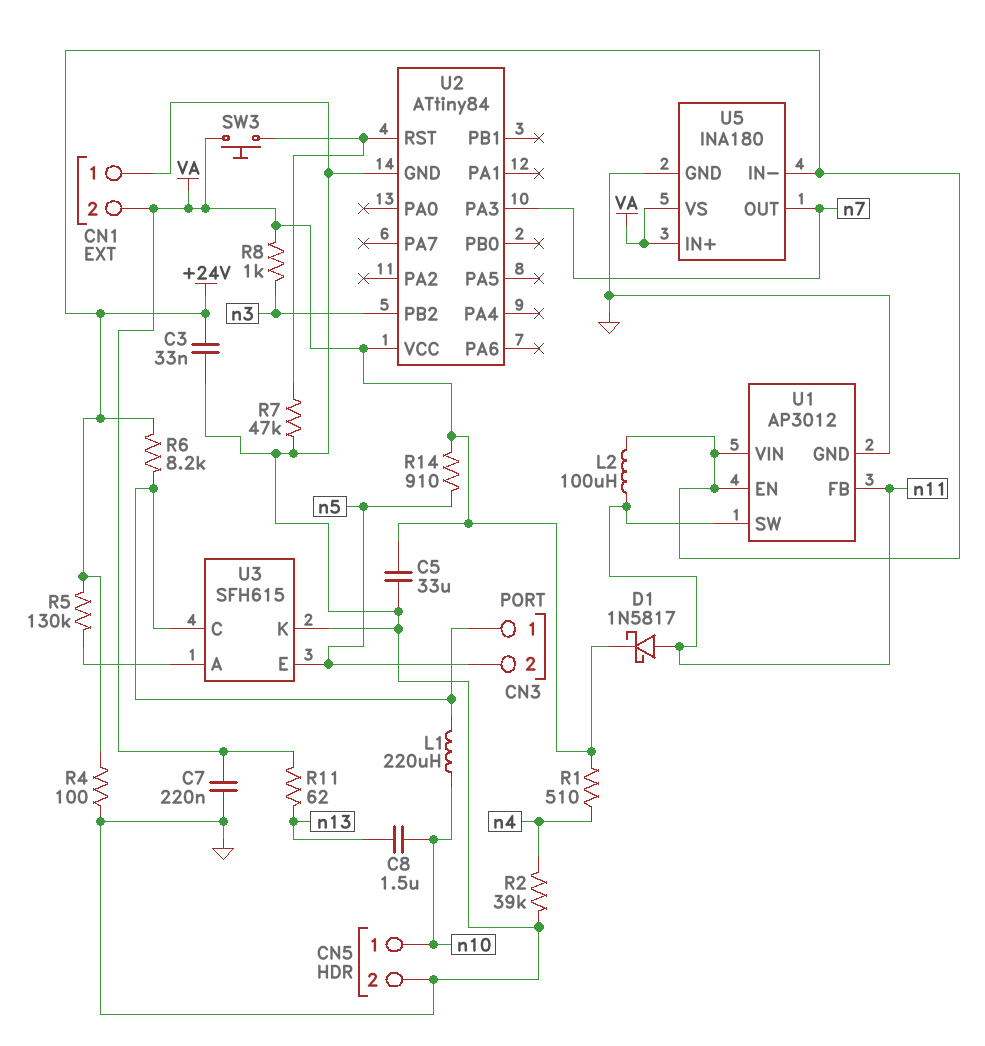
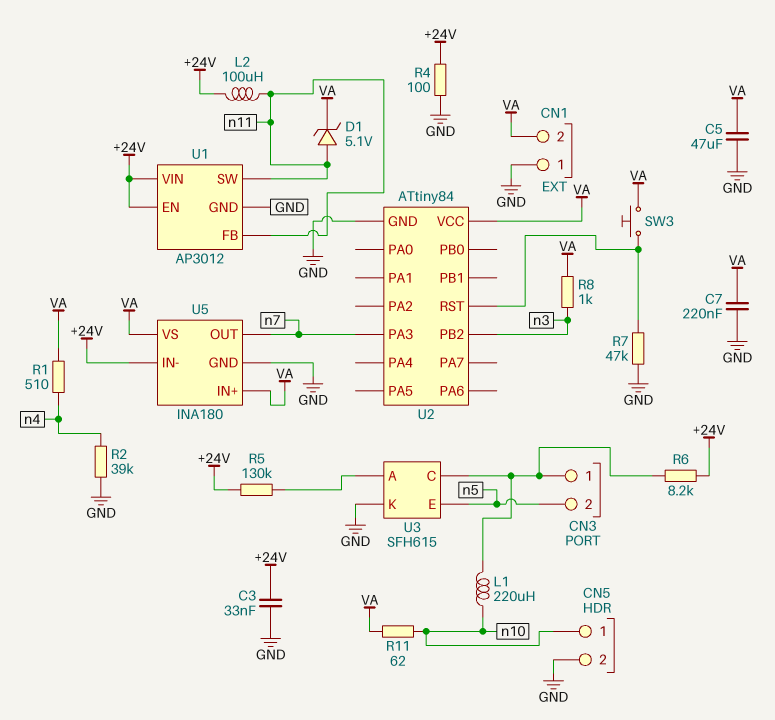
C5: 33uF (GND, VA) -> 47uF (GND, VA)
C8: 1.5uF (n10, n13) -> none
D1: schottky 1N5817 (A n11, K VA) -> zener 5.1V (A n11, K VA)
R11: 62 (VA, n13) -> 62 (VA, n10)
R14: 910 (VA, n5) -> none

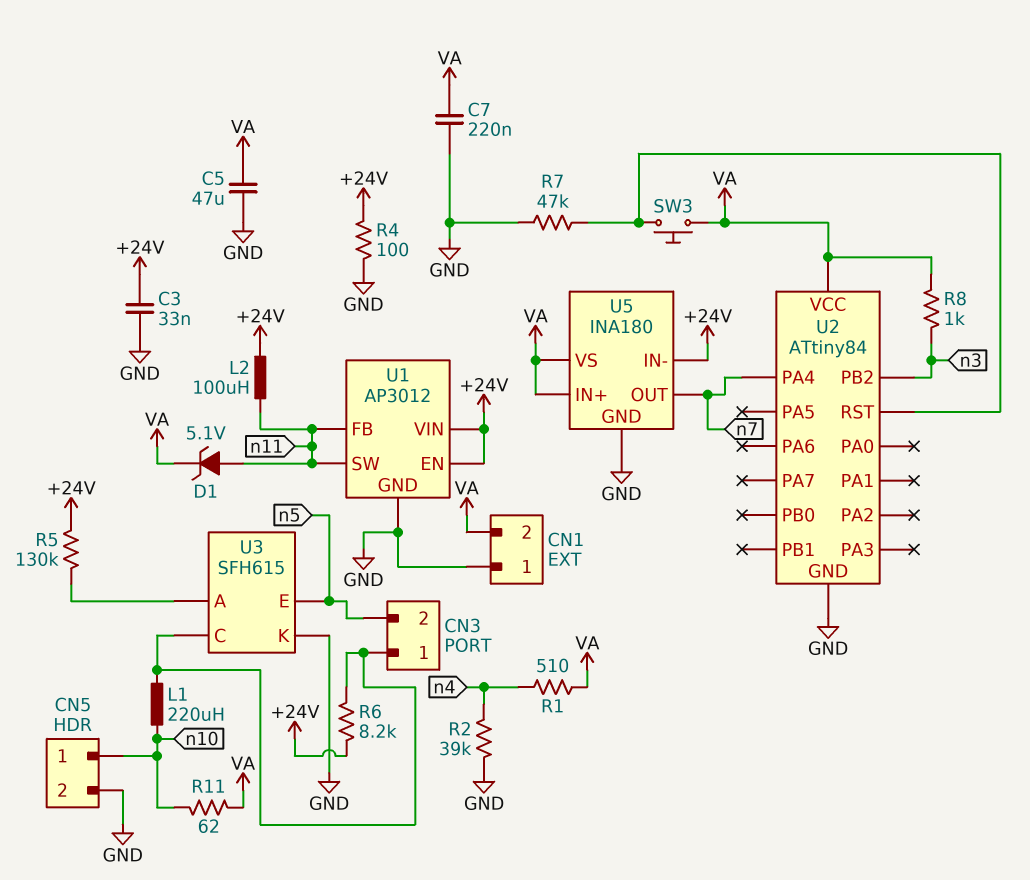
U2 pin PA3: n7 -> none
U2 pin PA4: none -> n7

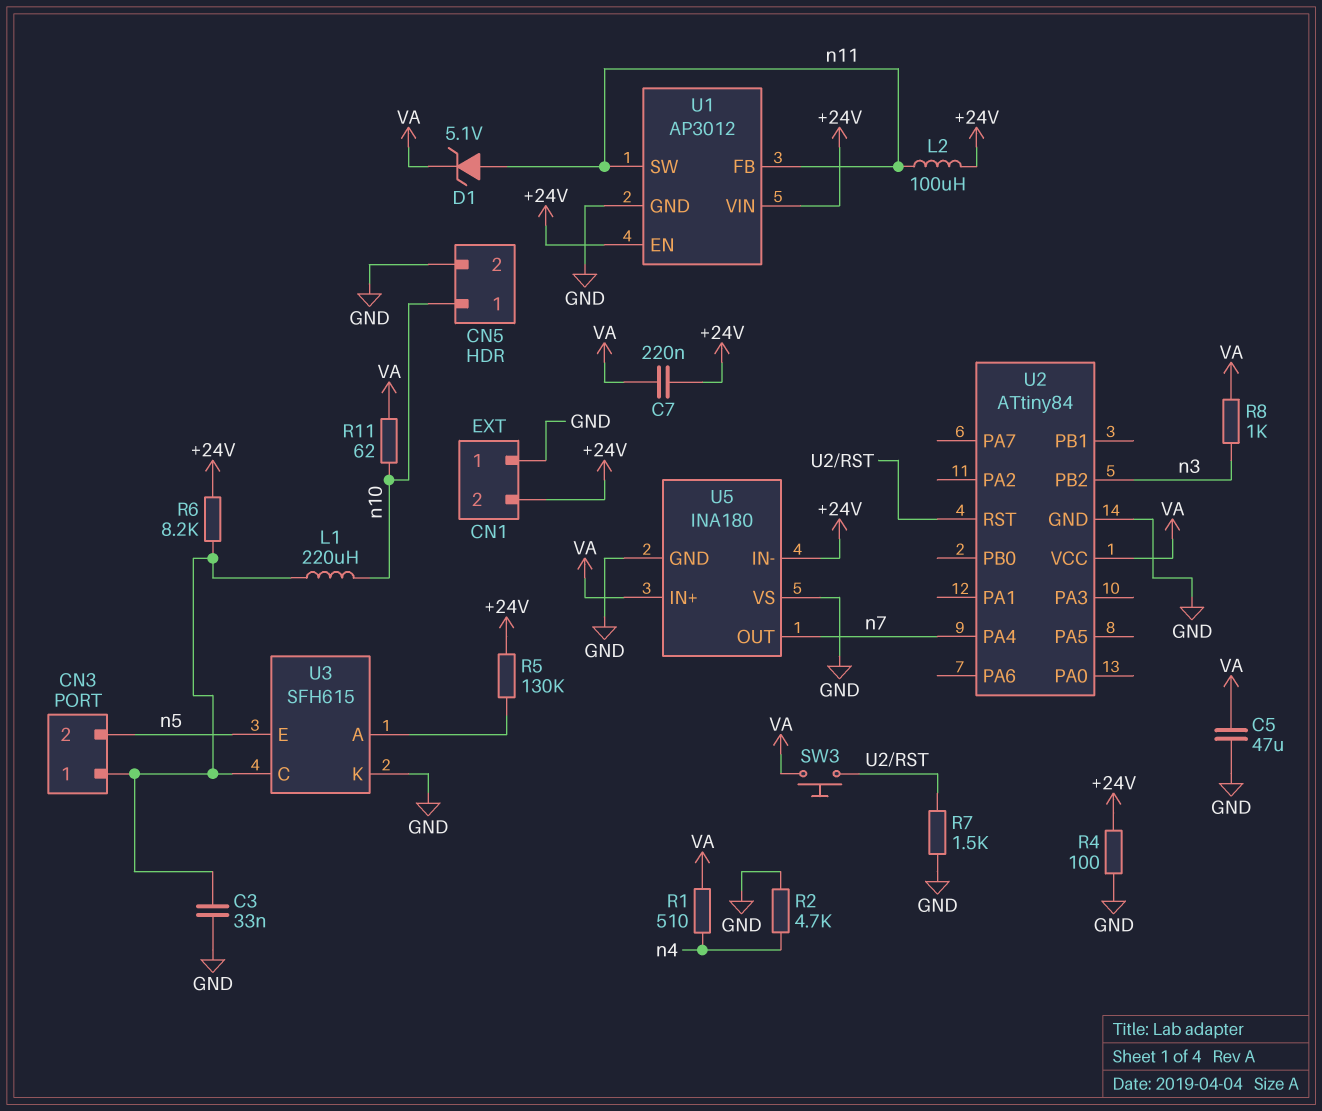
C3: 33nF (+24V, GND) -> 33nF (CN3/1, GND)
C7: 220nF (GND, VA) -> 220nF (+24V, VA)
CN1 pin 2: VA -> +24V
R2: 39k (GND, n4) -> 4.7k (GND, n4)
R7: 47k (GND, U2/RST) -> 1.5k (GND, U2/RST)
U5 pin VS: VA -> GND

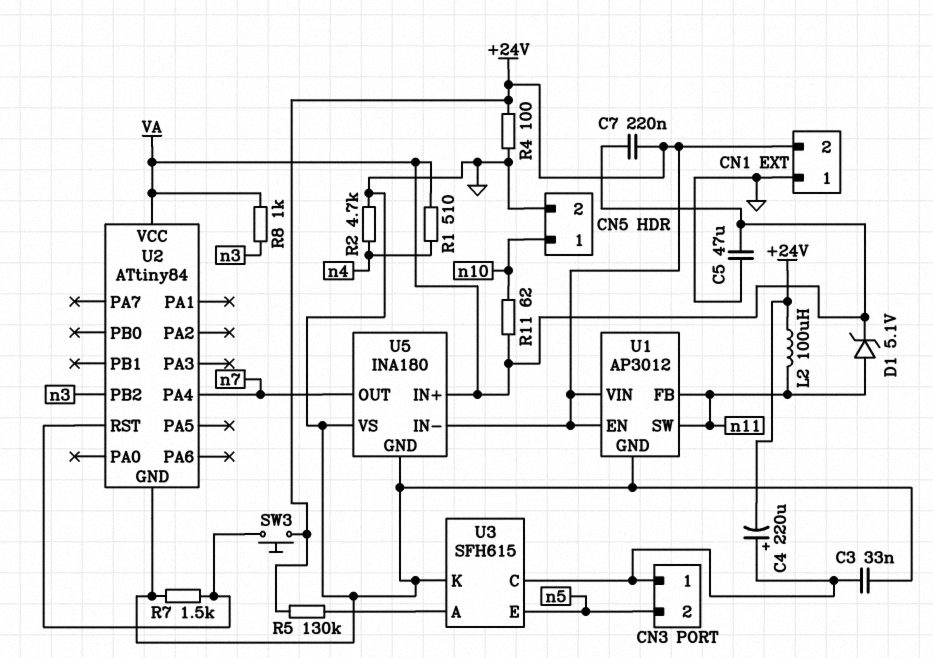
C4: none -> 220uF (plus CN3/1, minus +24V)
L1: 220uH (CN3/1, n10) -> none
R6: 8.2k (+24V, CN3/1) -> none
SW3: button (U2/RST, VA) -> button (+24V, U2/RST)

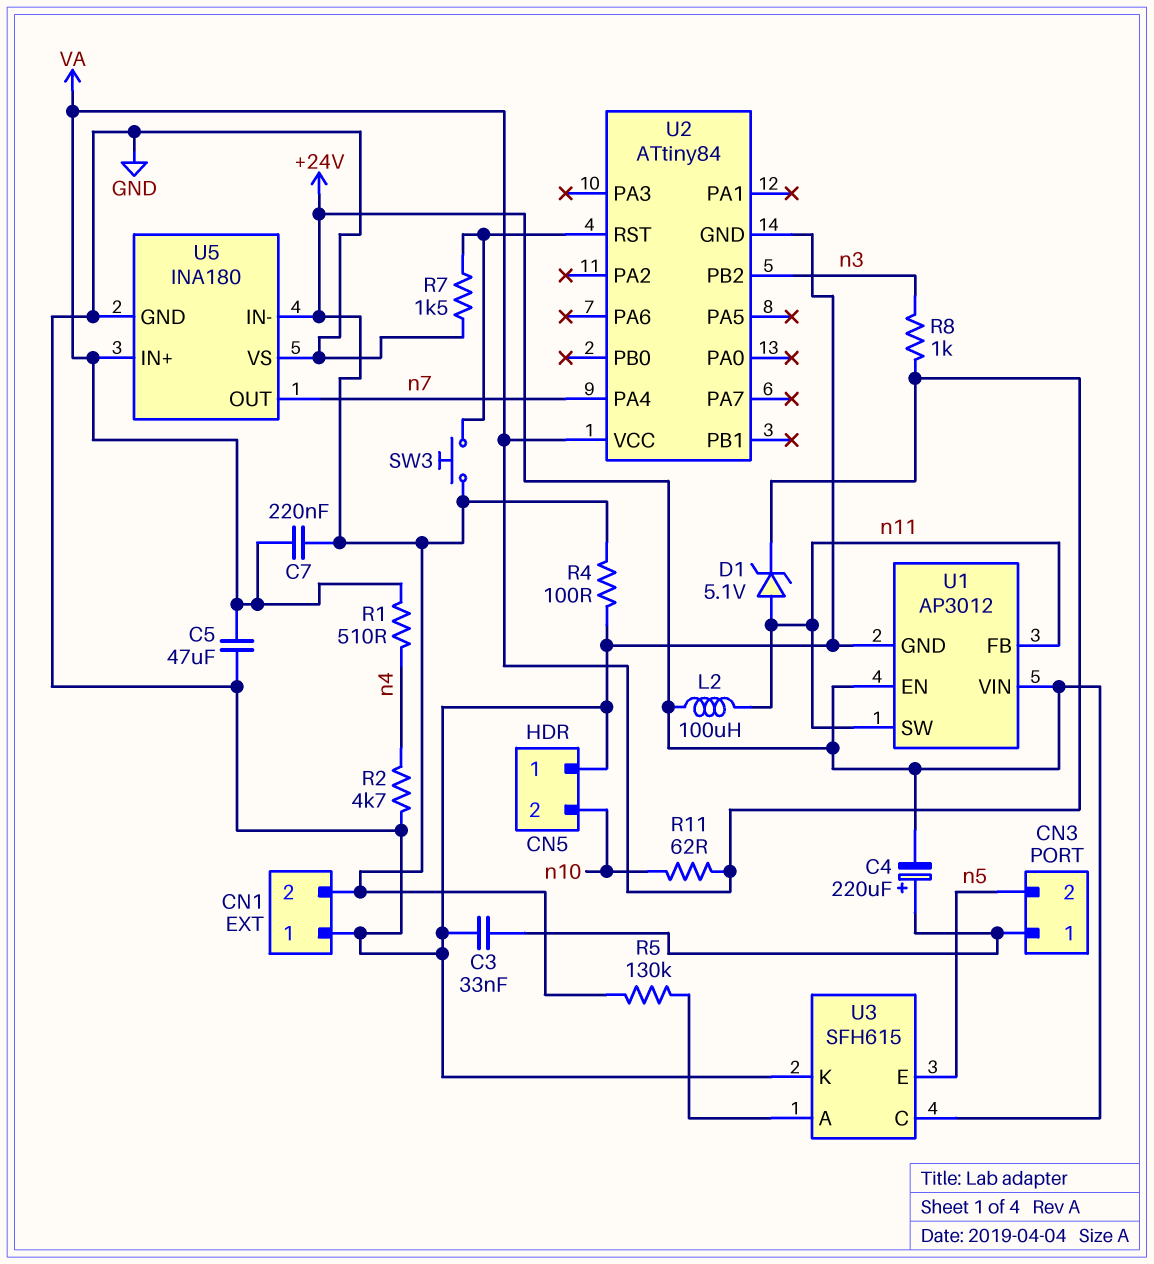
CN5 pin 1: n10 -> GND
CN5 pin 2: GND -> n10
U3 pin C: CN3/1 -> +24V

